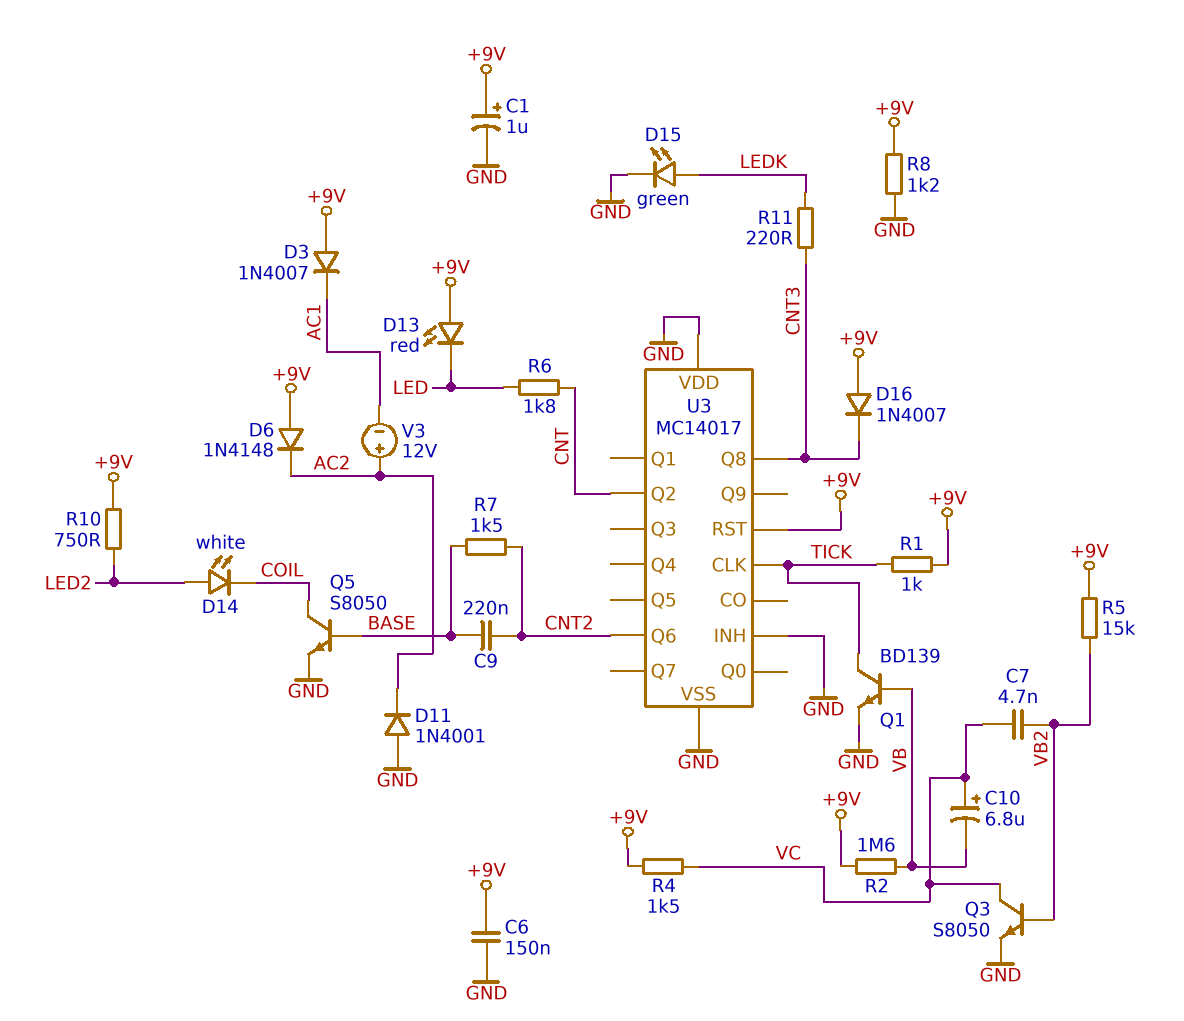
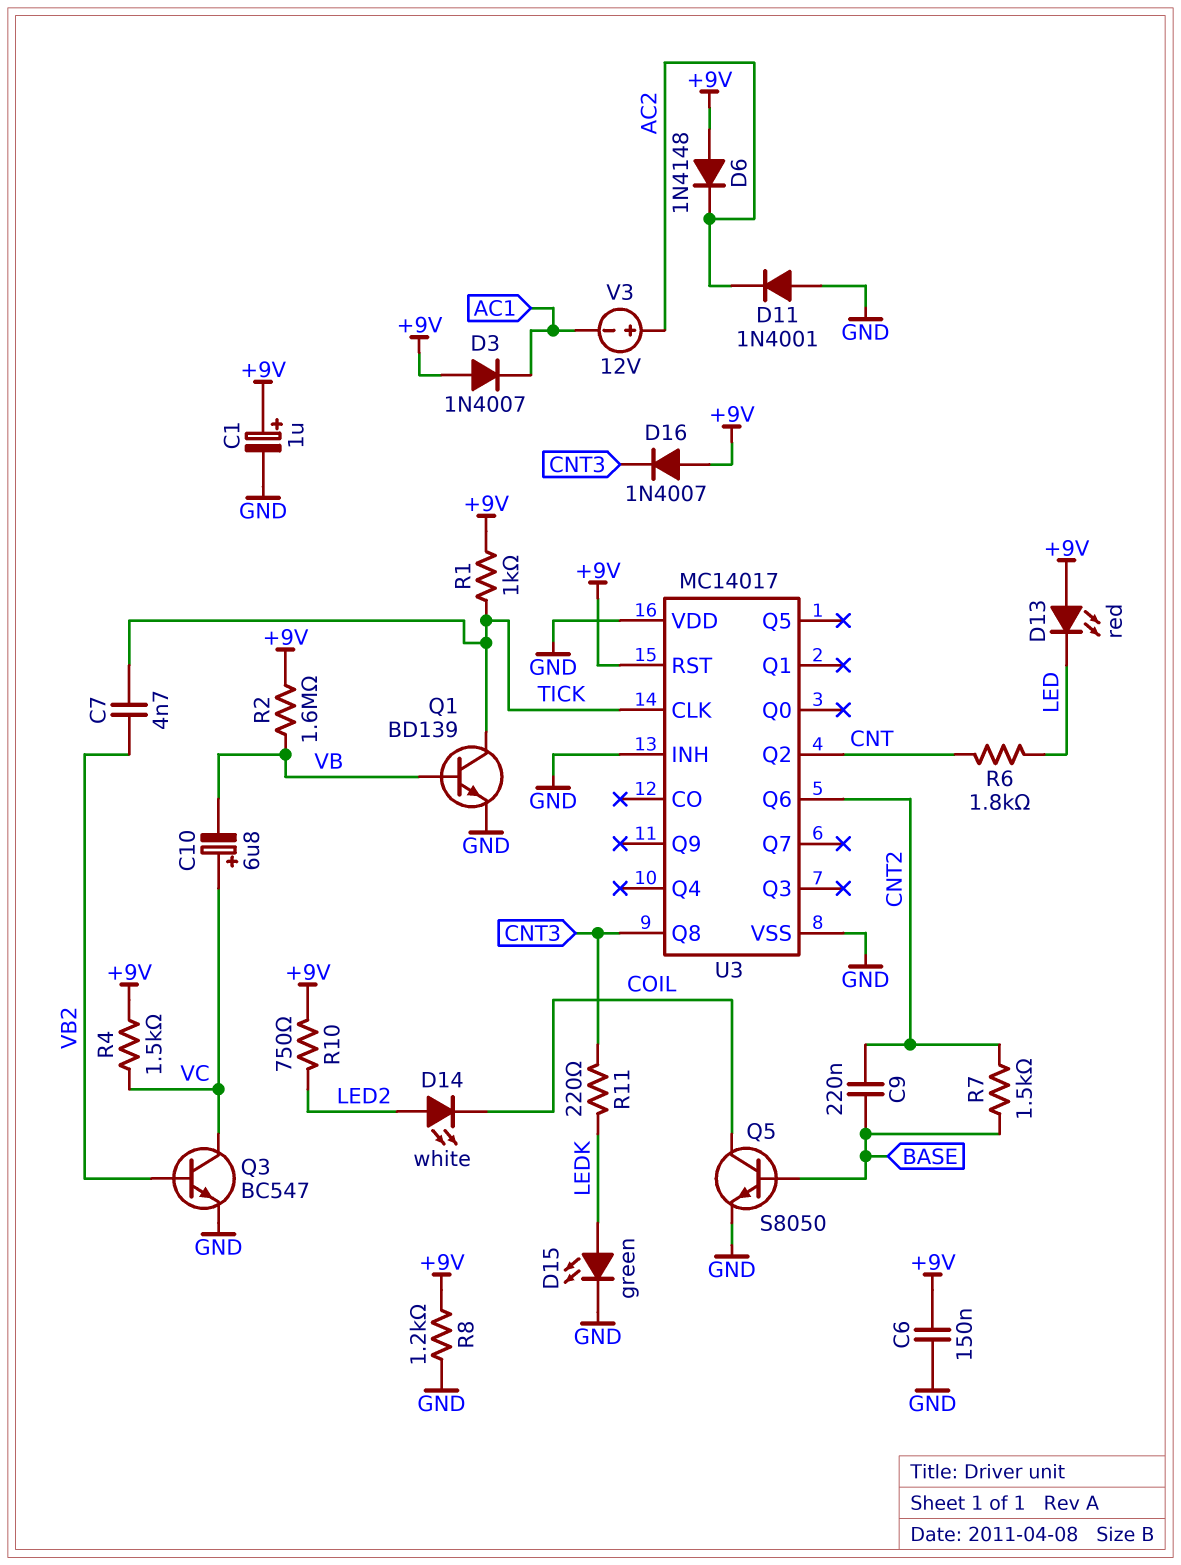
C7: 4.7nF (VB2, VC) -> 4.7nF (TICK, VB2)
Q3: NPN S8050 (B VB2, C VC, E GND) -> NPN BC547 (B VB2, C VC, E GND)
R5: 15k (+9V, VB2) -> none

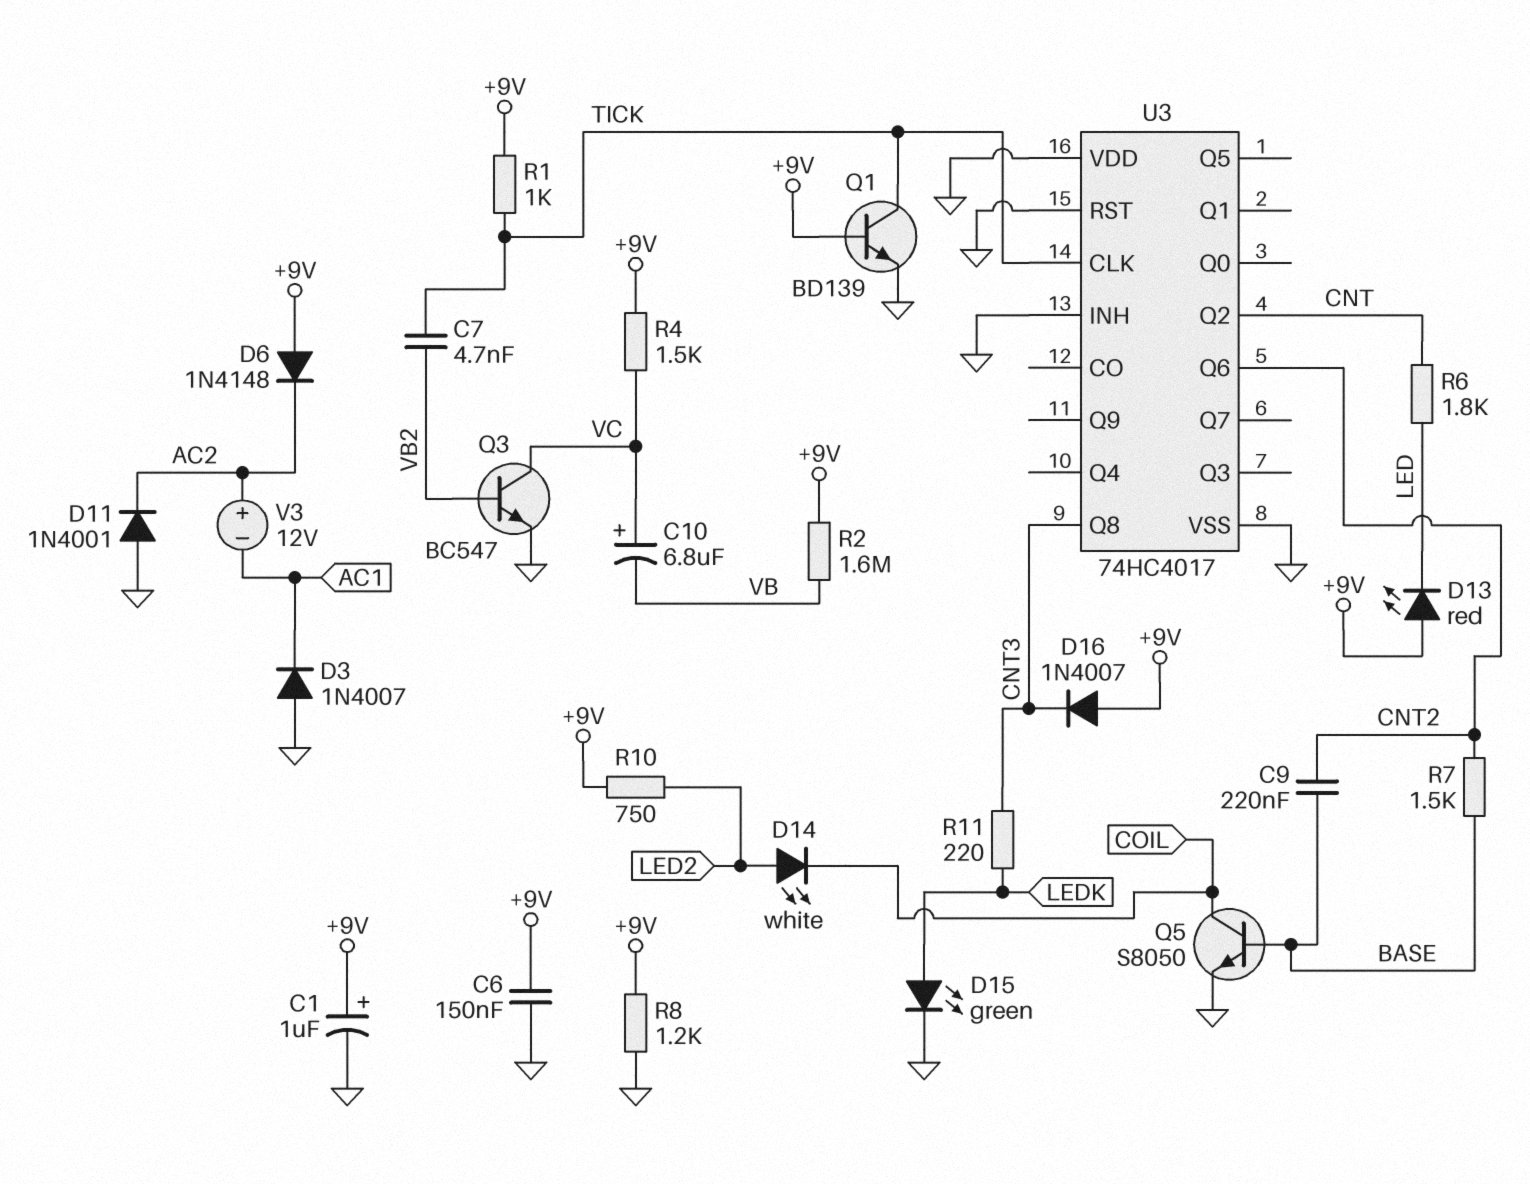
D3: diode 1N4007 (A +9V, K AC1) -> diode 1N4007 (A GND, K AC1)
Q1: NPN BD139 (B VB, C TICK, E GND) -> NPN BD139 (B +9V, C TICK, E GND)
U3: MC14017 -> 74HC4017
U3 pin RST: +9V -> GND

